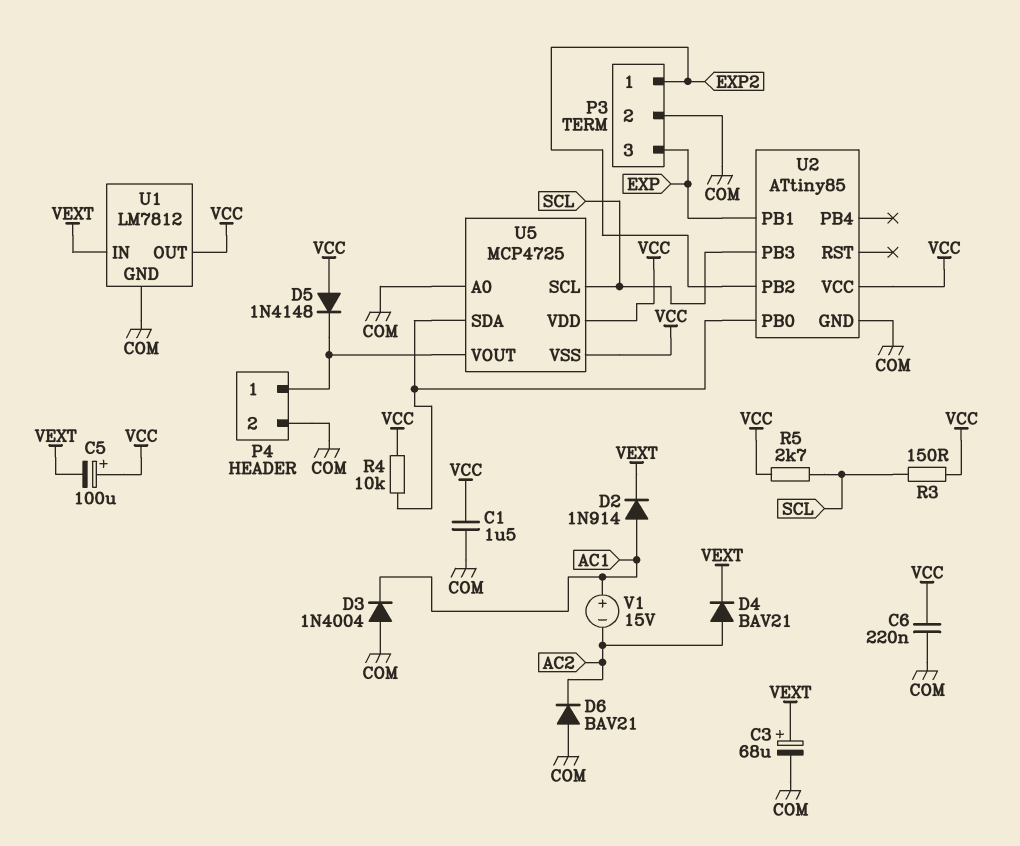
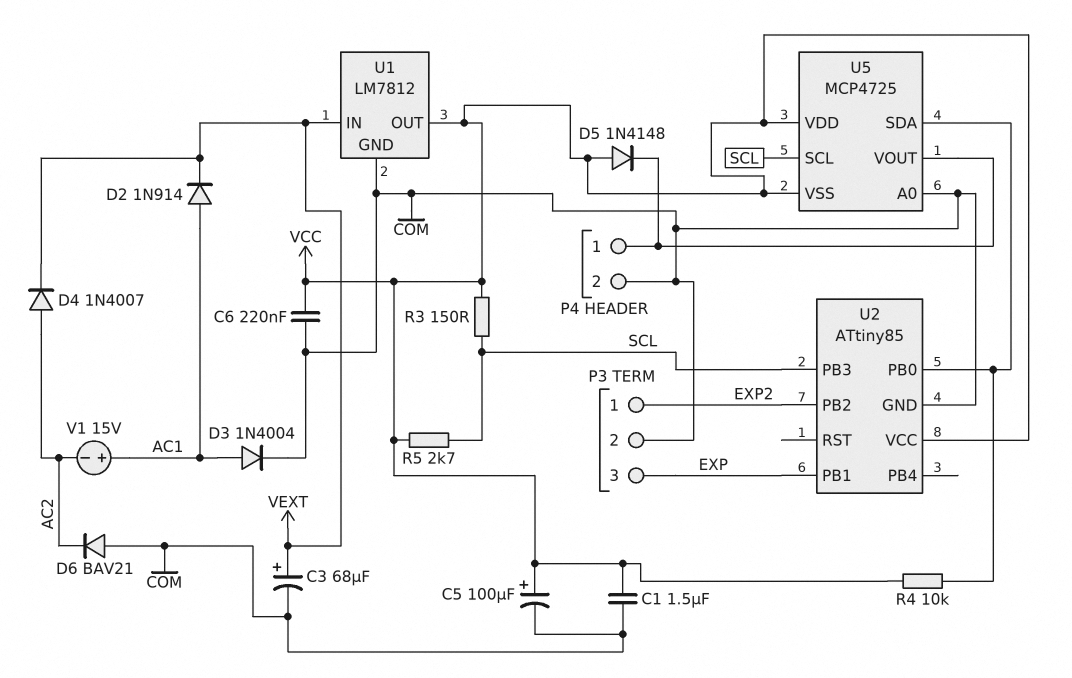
C5: 100uF (plus VCC, minus VEXT) -> 100uF (plus VCC, minus COM)
D3: diode 1N4004 (A COM, K AC1) -> diode 1N4004 (A AC1, K COM)
D4: diode BAV21 (A AC2, K VEXT) -> diode 1N4007 (A AC2, K VEXT)

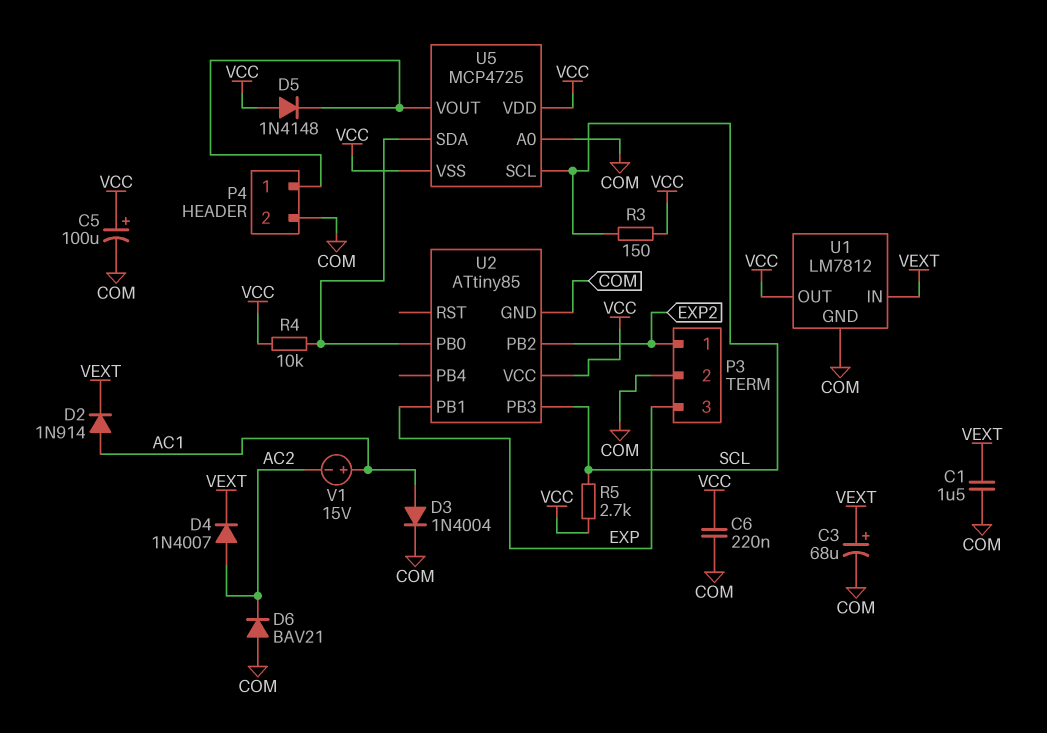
C1: 1.5uF (COM, VCC) -> 1.5uF (COM, VEXT)

